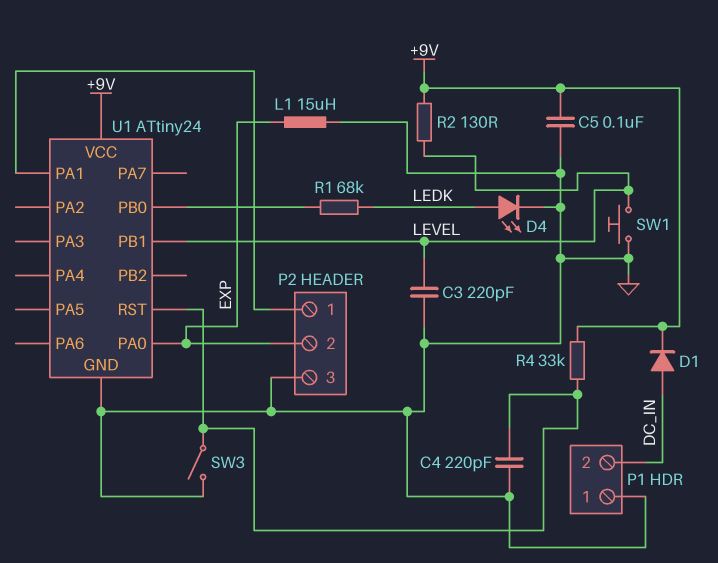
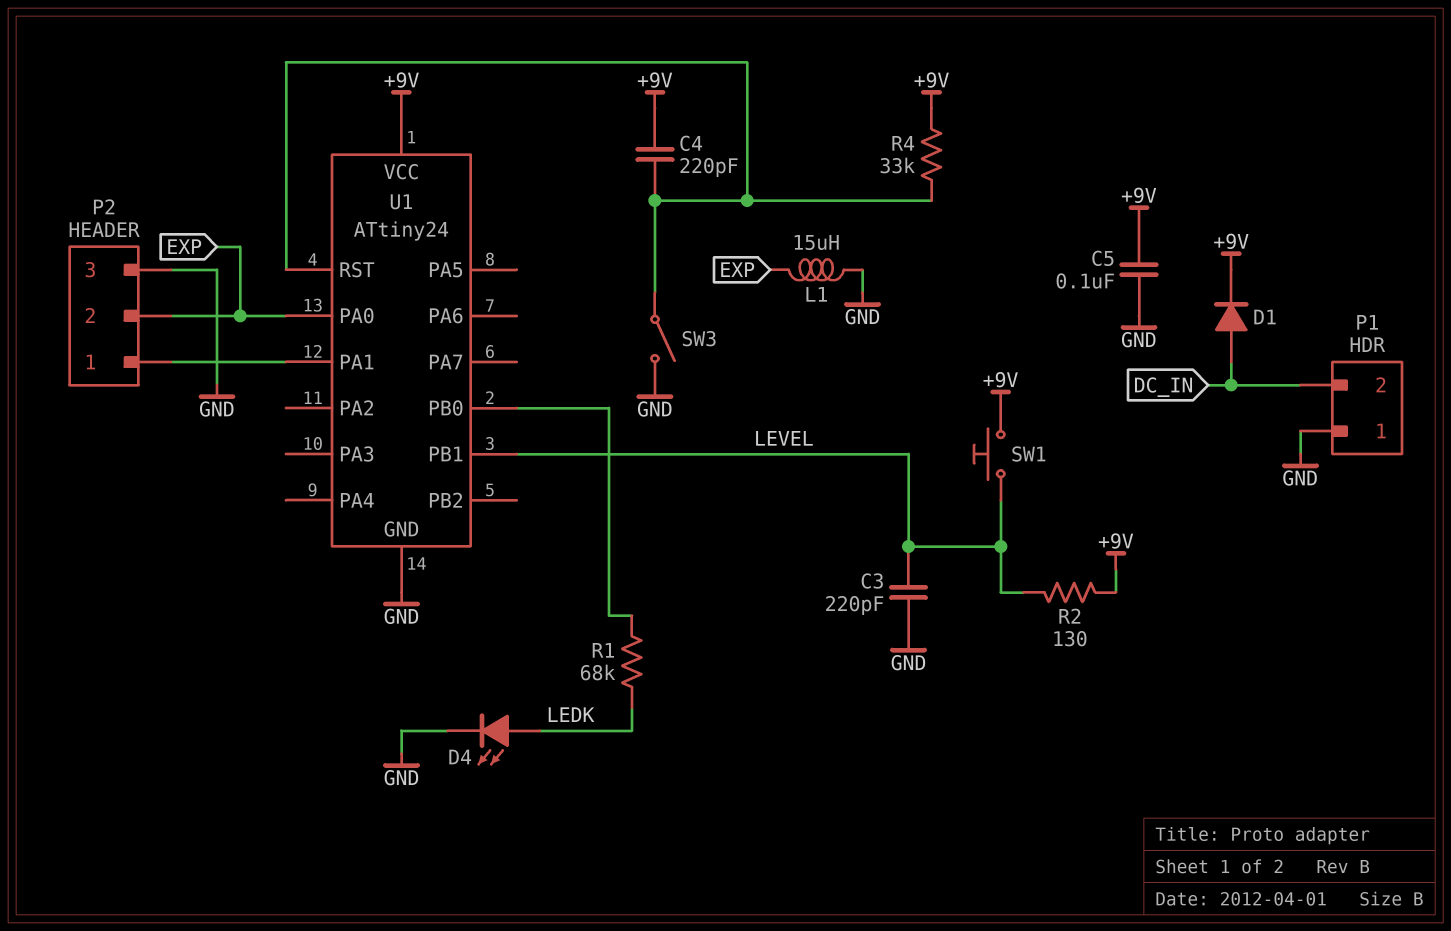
C4: 220pF (GND, U1/RST) -> 220pF (+9V, U1/RST)
SW1: button (GND, LEVEL) -> button (+9V, LEVEL)

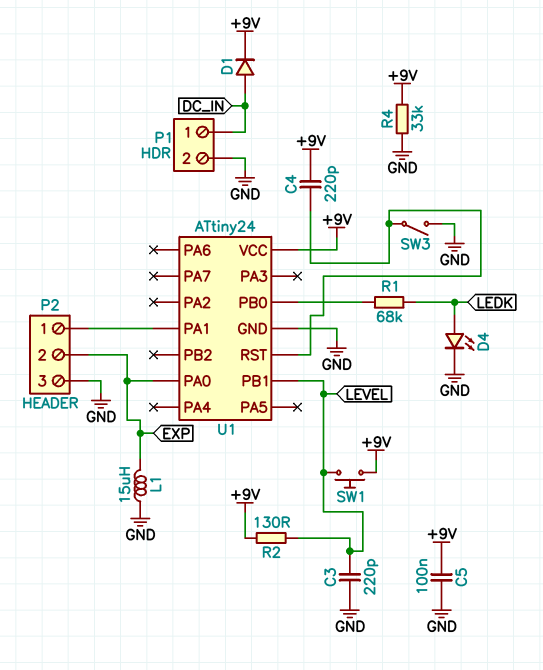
P1 pin 1: GND -> DC_IN
P1 pin 2: DC_IN -> GND
R4: 33k (+9V, U1/RST) -> 33k (+9V, GND)

